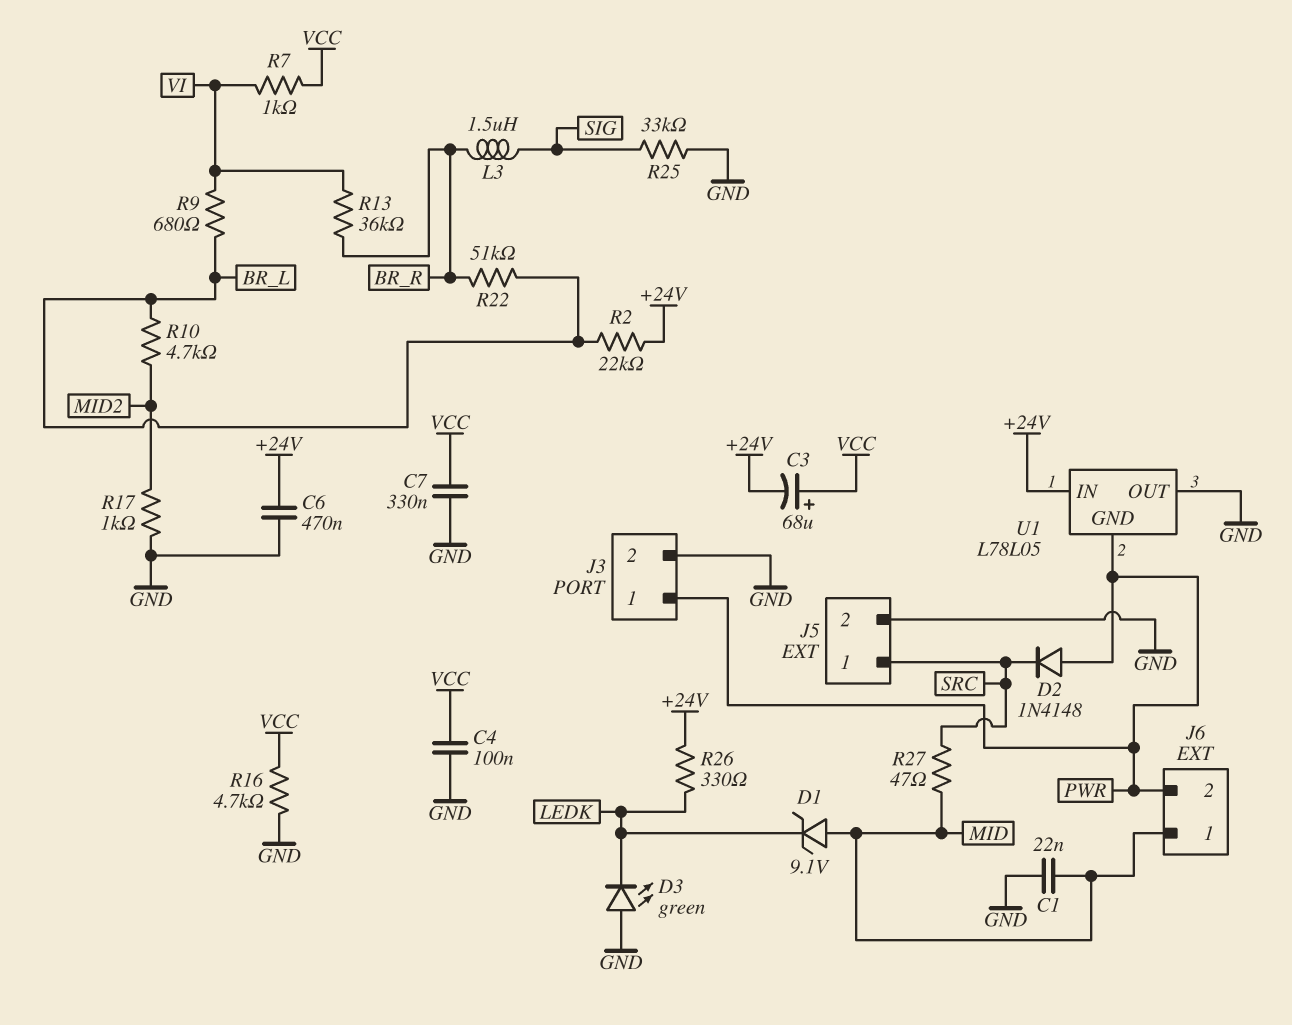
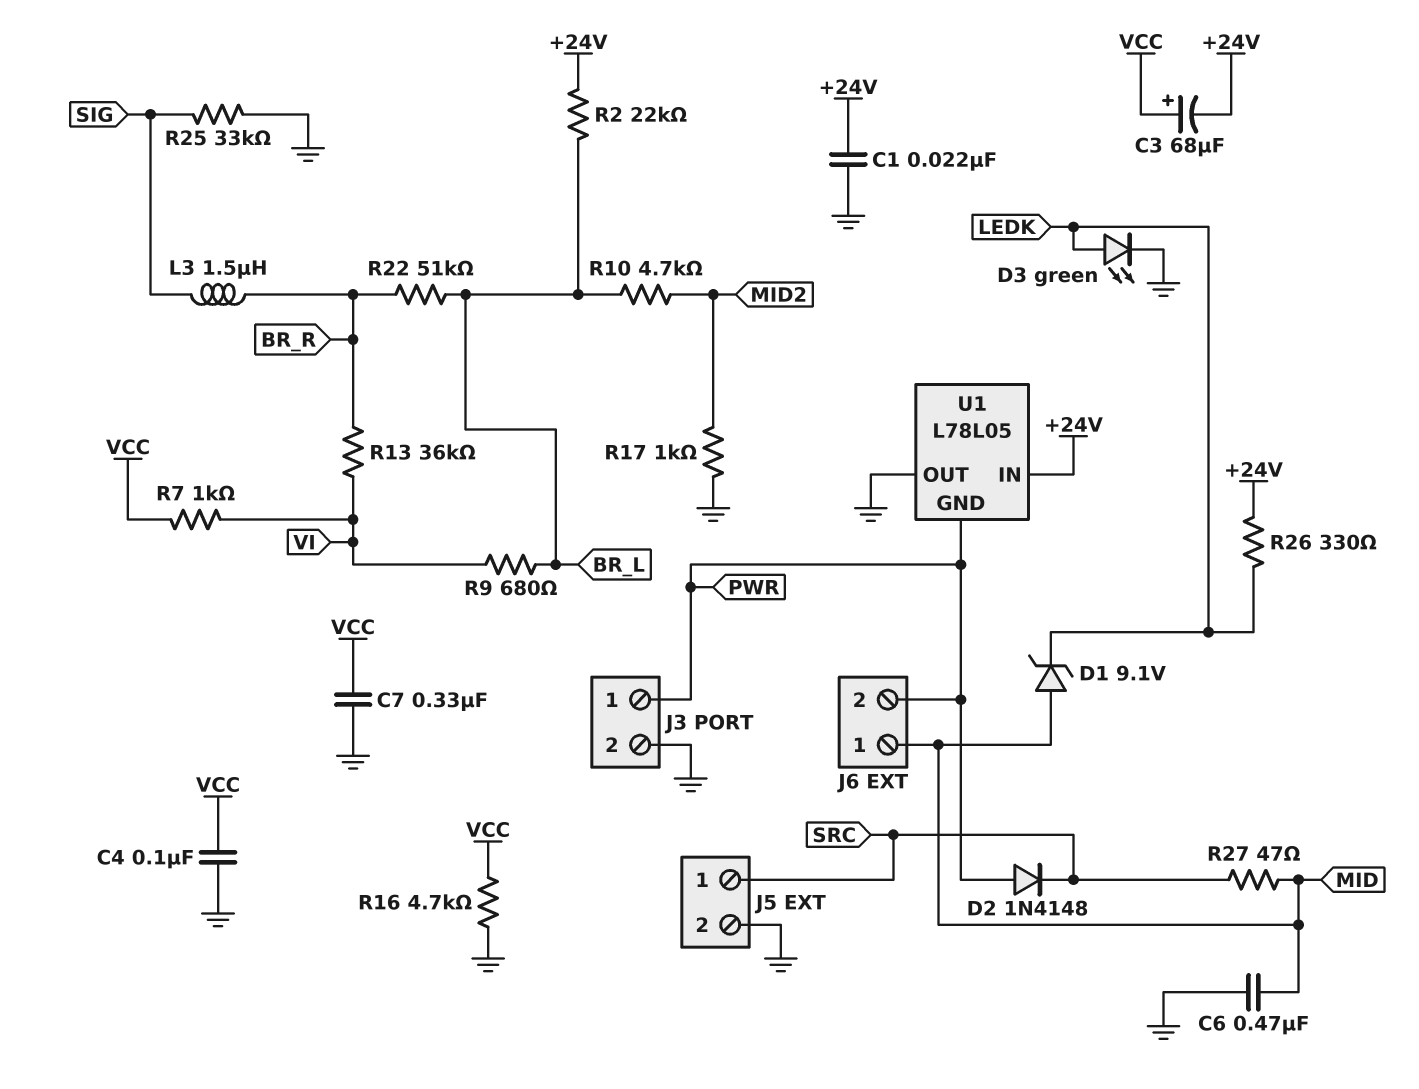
C1: 22nF (GND, MID) -> 22nF (+24V, GND)
C6: 470nF (+24V, GND) -> 470nF (GND, MID)
D3: LED green (A GND, K LEDK) -> LED green (A LEDK, K GND)

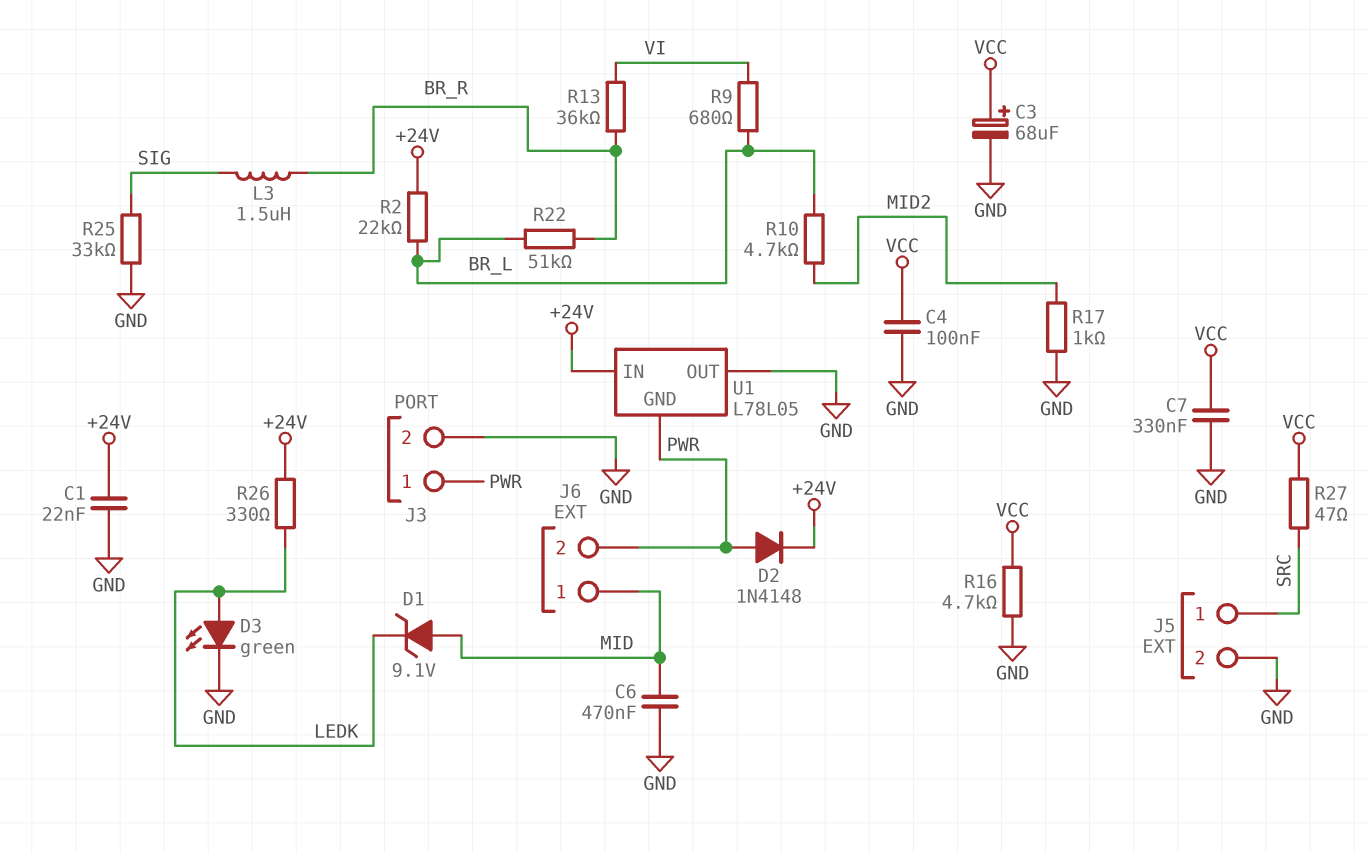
C3: 68uF (plus VCC, minus +24V) -> 68uF (plus VCC, minus GND)
D2: diode 1N4148 (A PWR, K SRC) -> diode 1N4148 (A PWR, K +24V)
R7: 1k (VCC, VI) -> none
R27: 47 (MID, SRC) -> 47 (SRC, VCC)

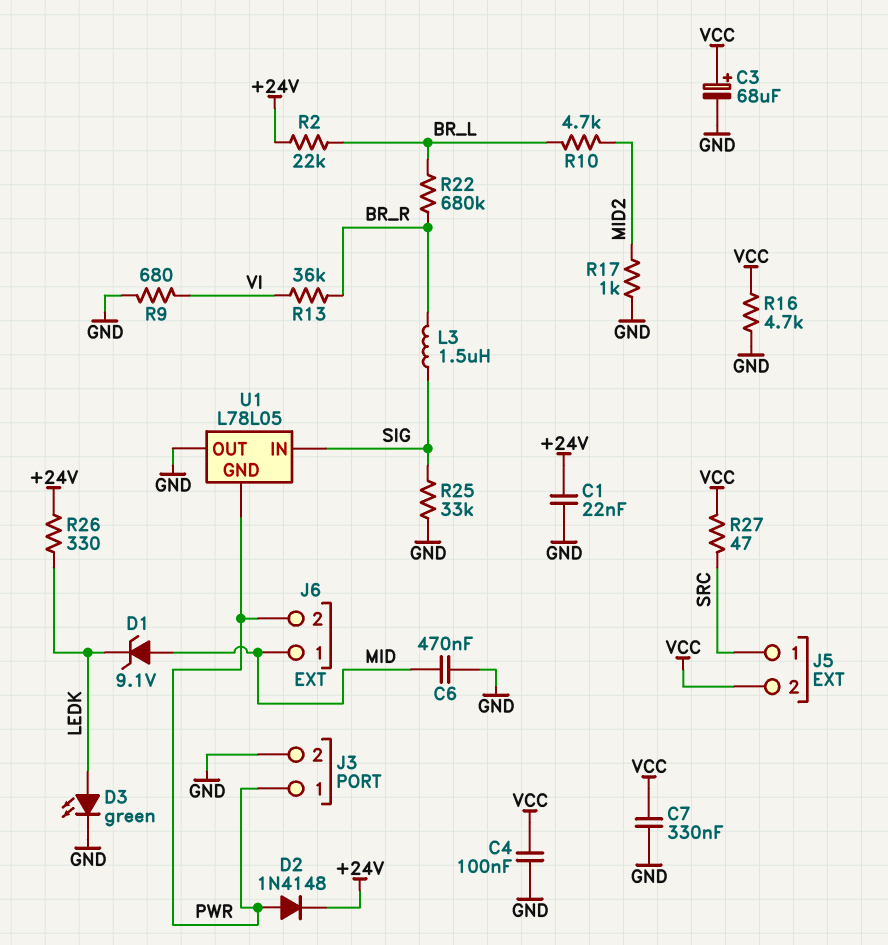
J5 pin 2: GND -> VCC
R9: 680 (BR_L, VI) -> 680 (GND, VI)
R22: 51k (BR_L, BR_R) -> 680k (BR_L, BR_R)
U1 pin IN: +24V -> SIG

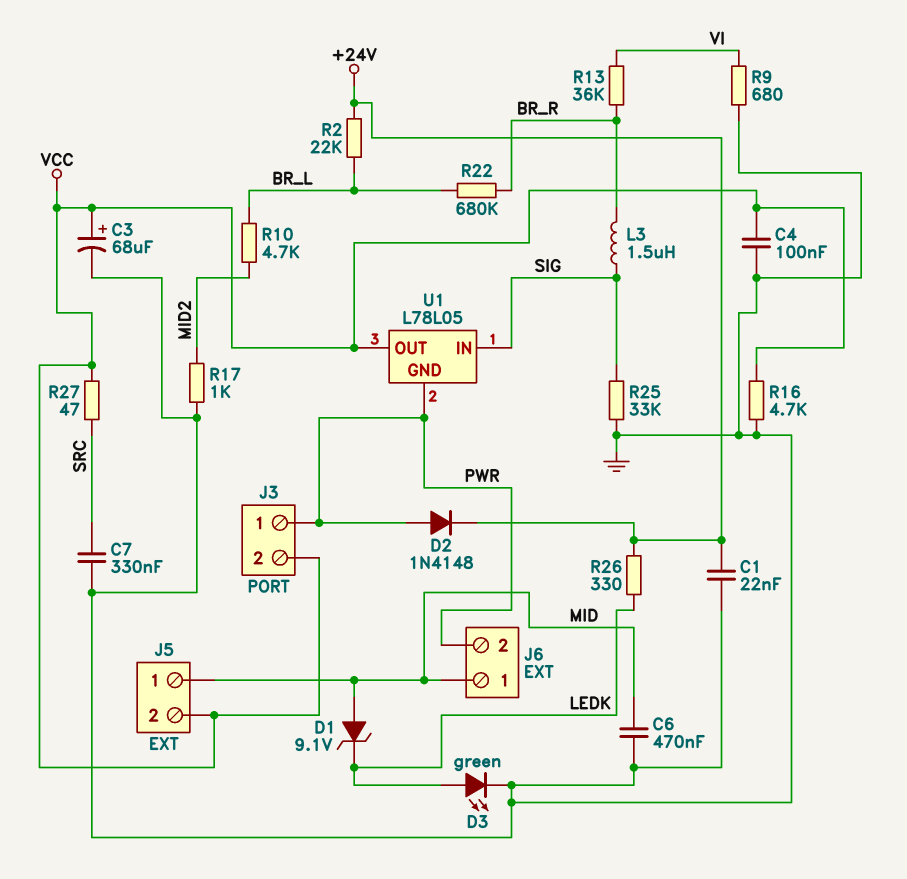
C7: 330nF (GND, VCC) -> 330nF (GND, SRC)
J3 pin 2: GND -> VCC
J5 pin 1: SRC -> MID
U1 pin OUT: GND -> VCC

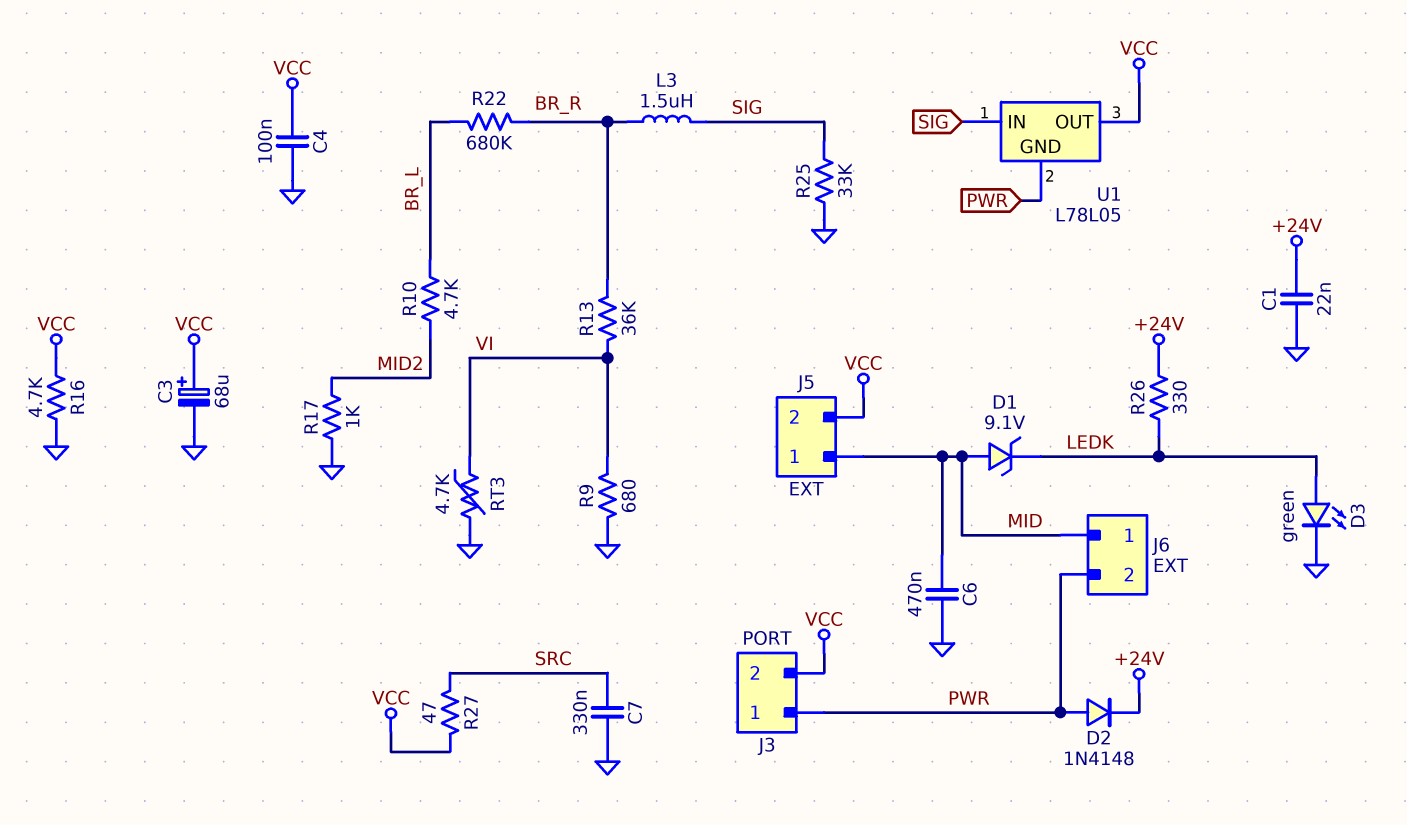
R2: 22k (+24V, BR_L) -> none
RT3: none -> 4.7k (GND, VI)

